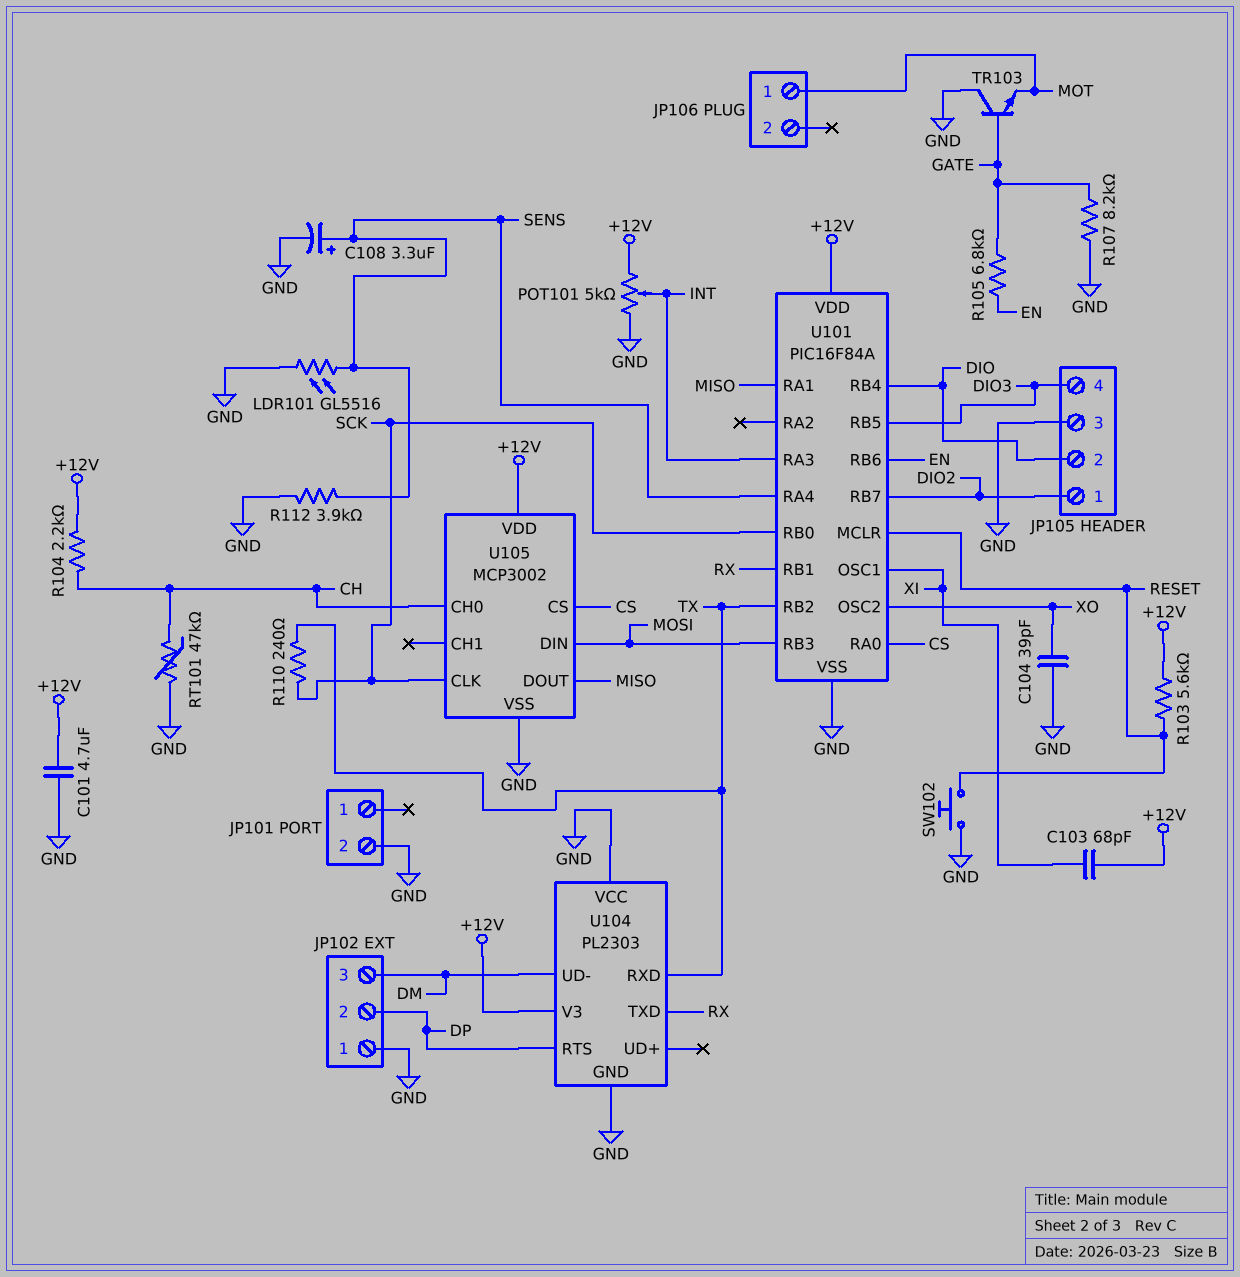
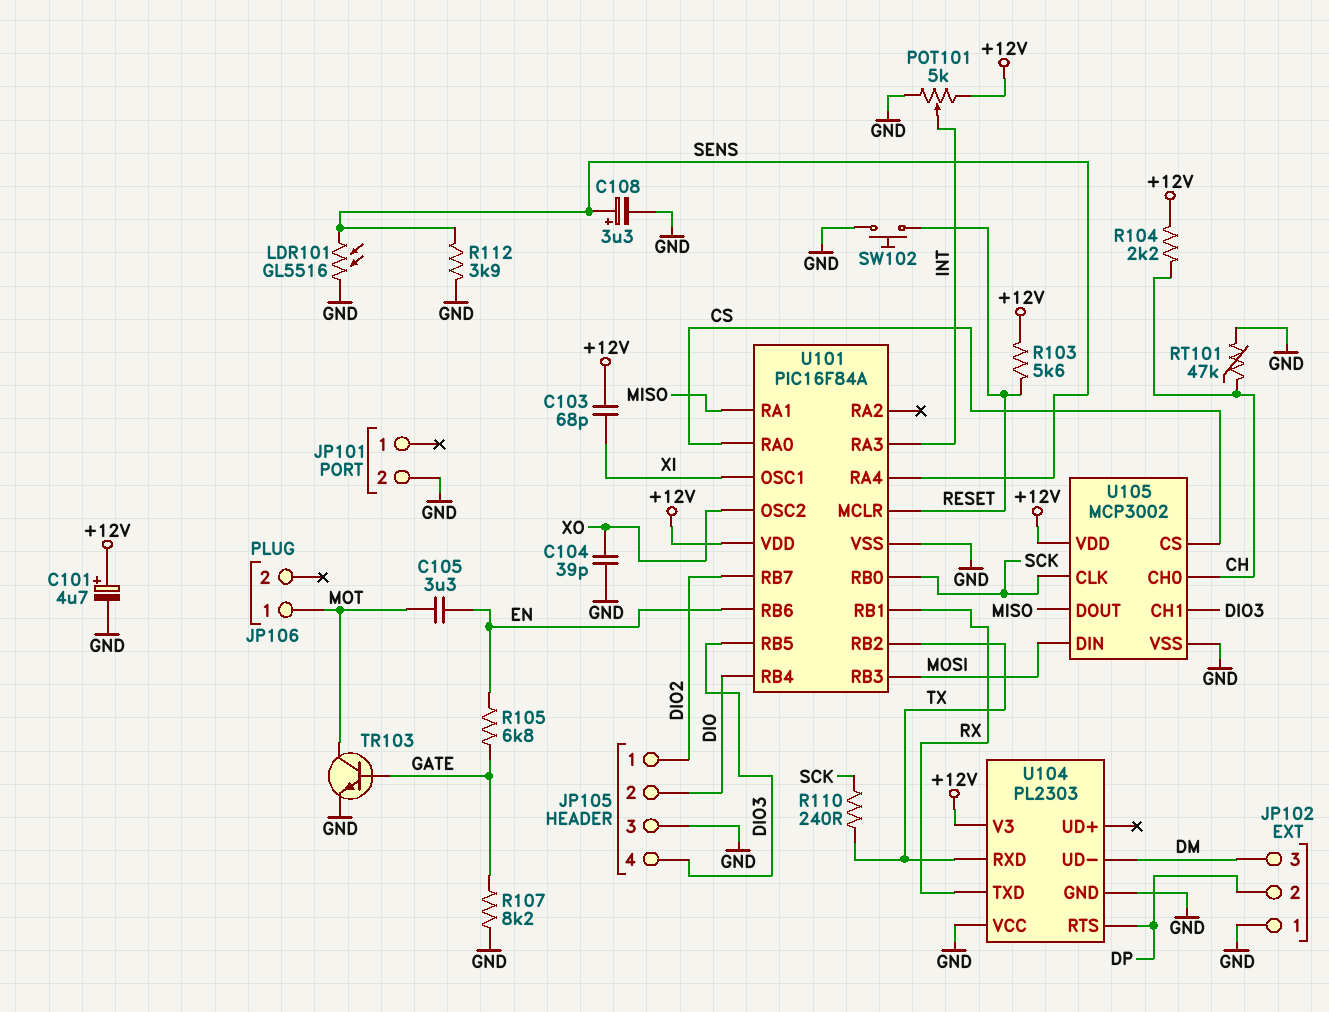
C101: 4.7uF (+12V, GND) -> 4.7uF (plus +12V, minus GND)
C105: none -> 3.3uF (EN, MOT)
TR103: NPN (B GATE, C GND, E MOT) -> NPN (B GATE, C MOT, E GND)
U105 pin CH1: none -> DIO3

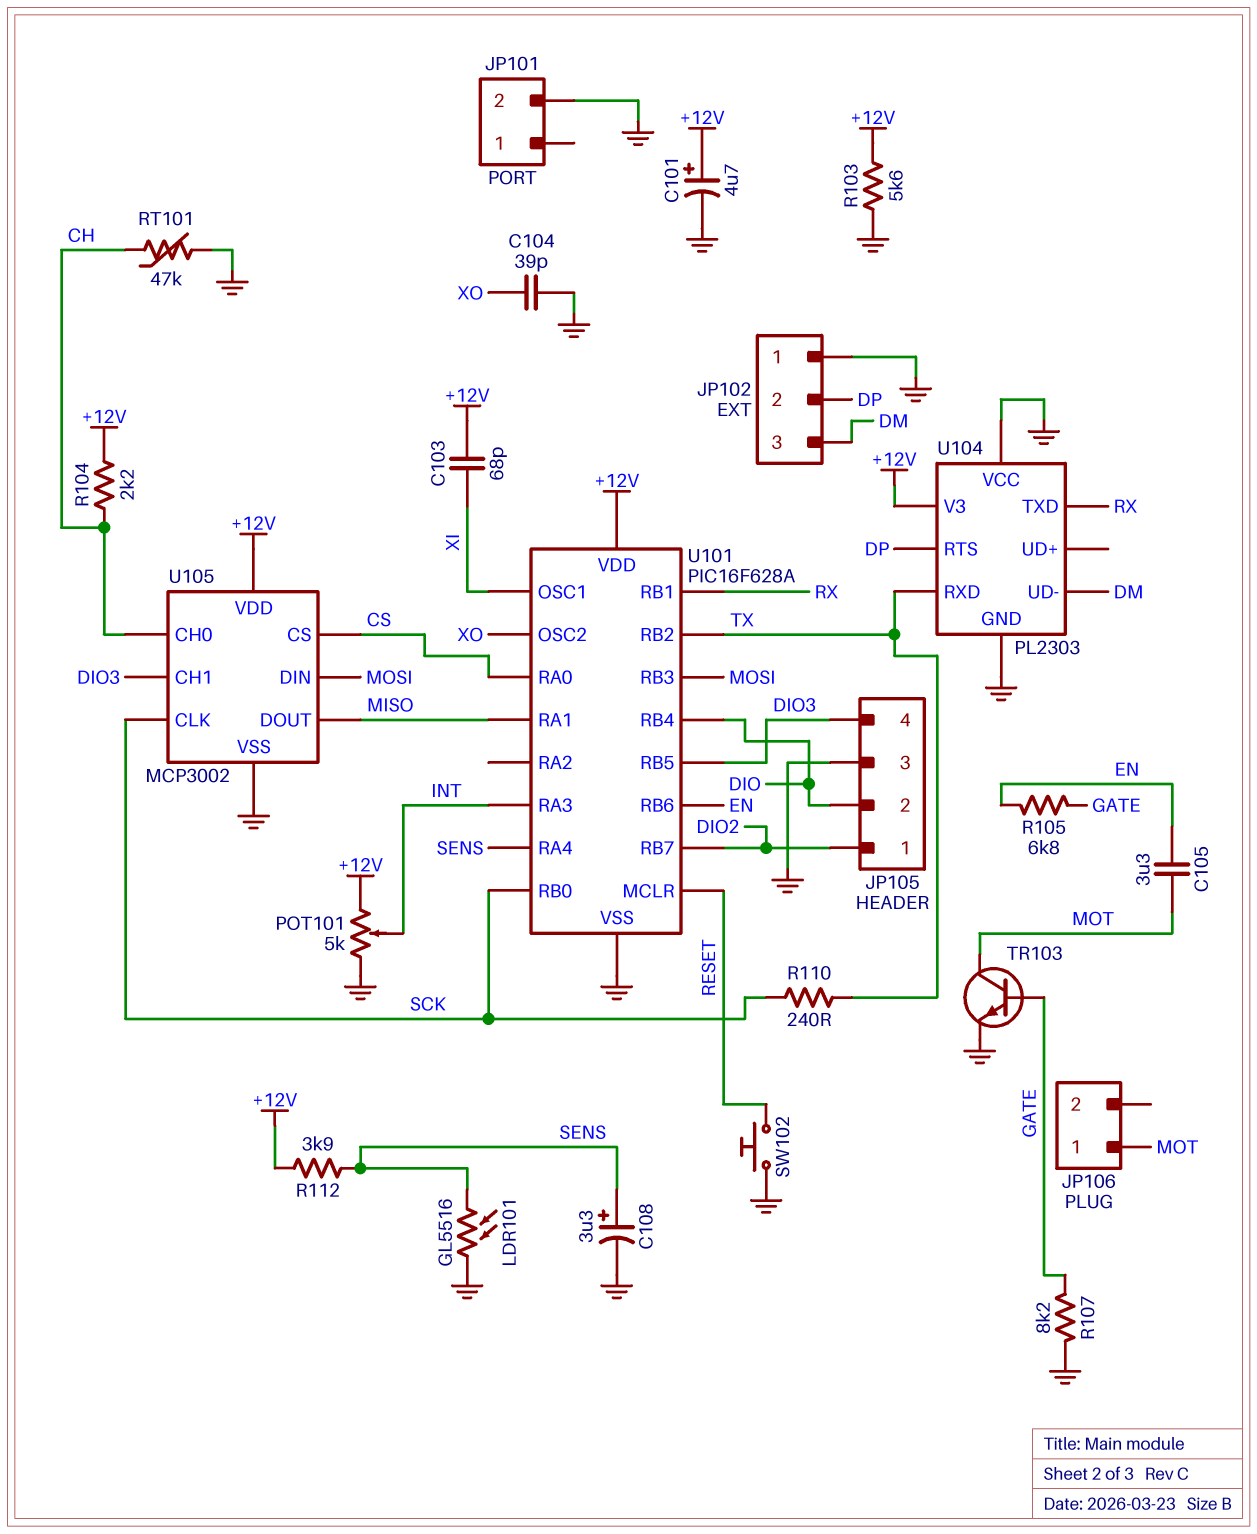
R103: 5.6k (+12V, RESET) -> 5.6k (+12V, GND)
R112: 3.9k (GND, SENS) -> 3.9k (+12V, SENS)
U101: PIC16F84A -> PIC16F628A

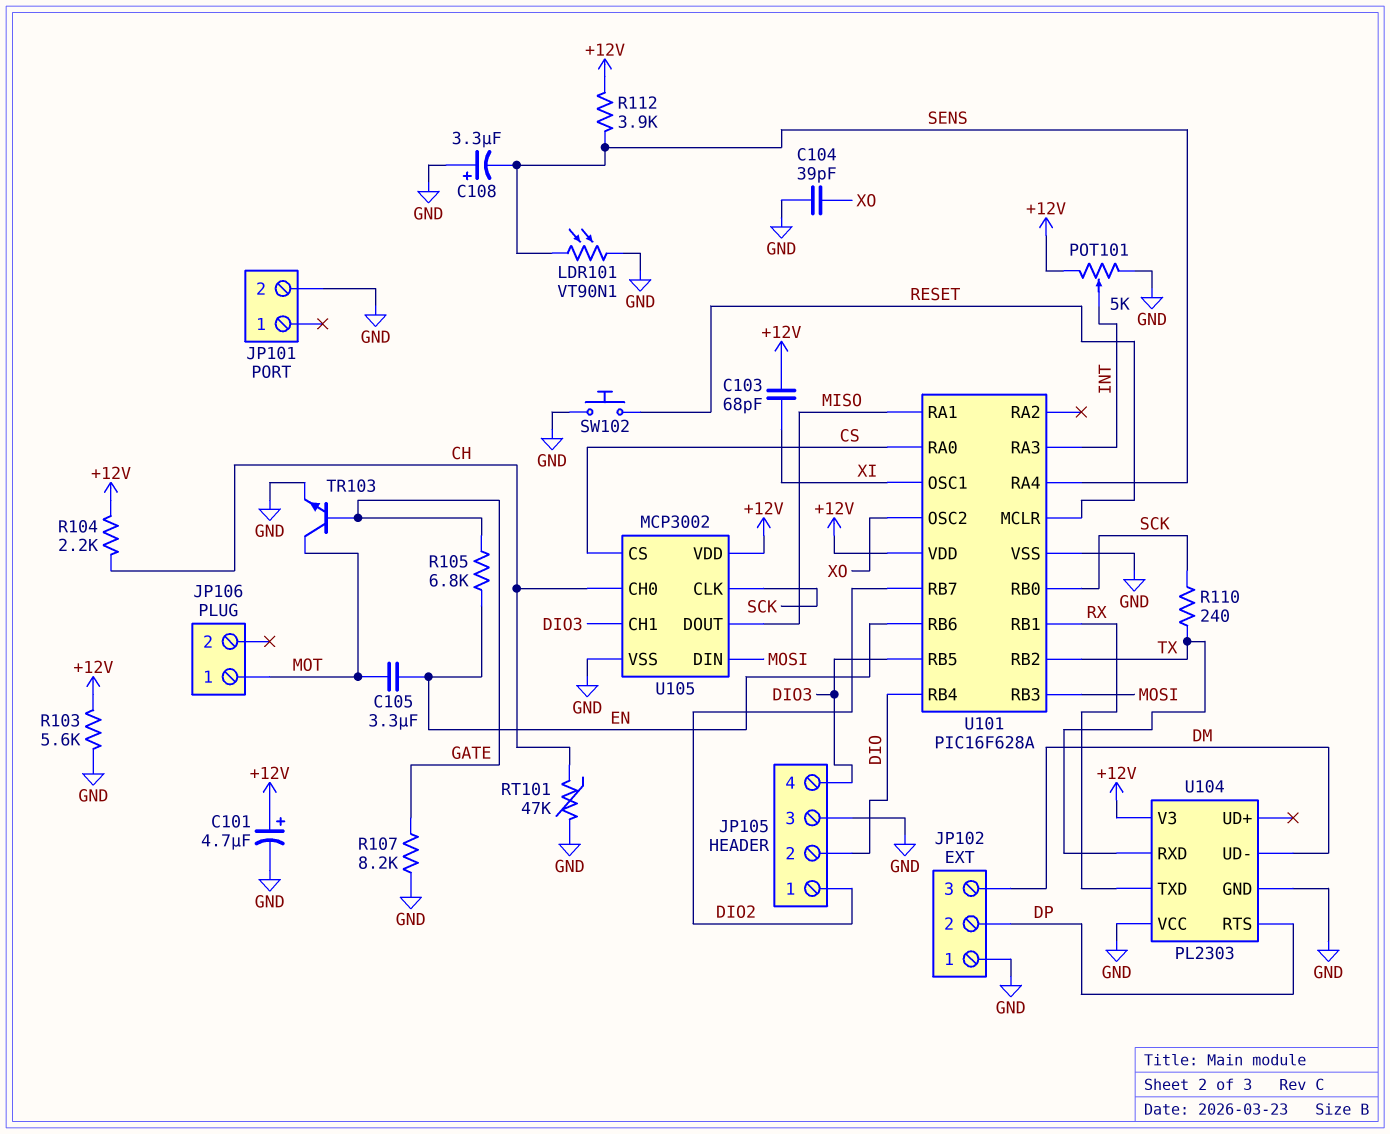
C108: 3.3uF (plus SENS, minus GND) -> 3.3uF (plus GND, minus SENS)
LDR101: GL5516 (GND, SENS) -> VT90N1 (GND, SENS)

